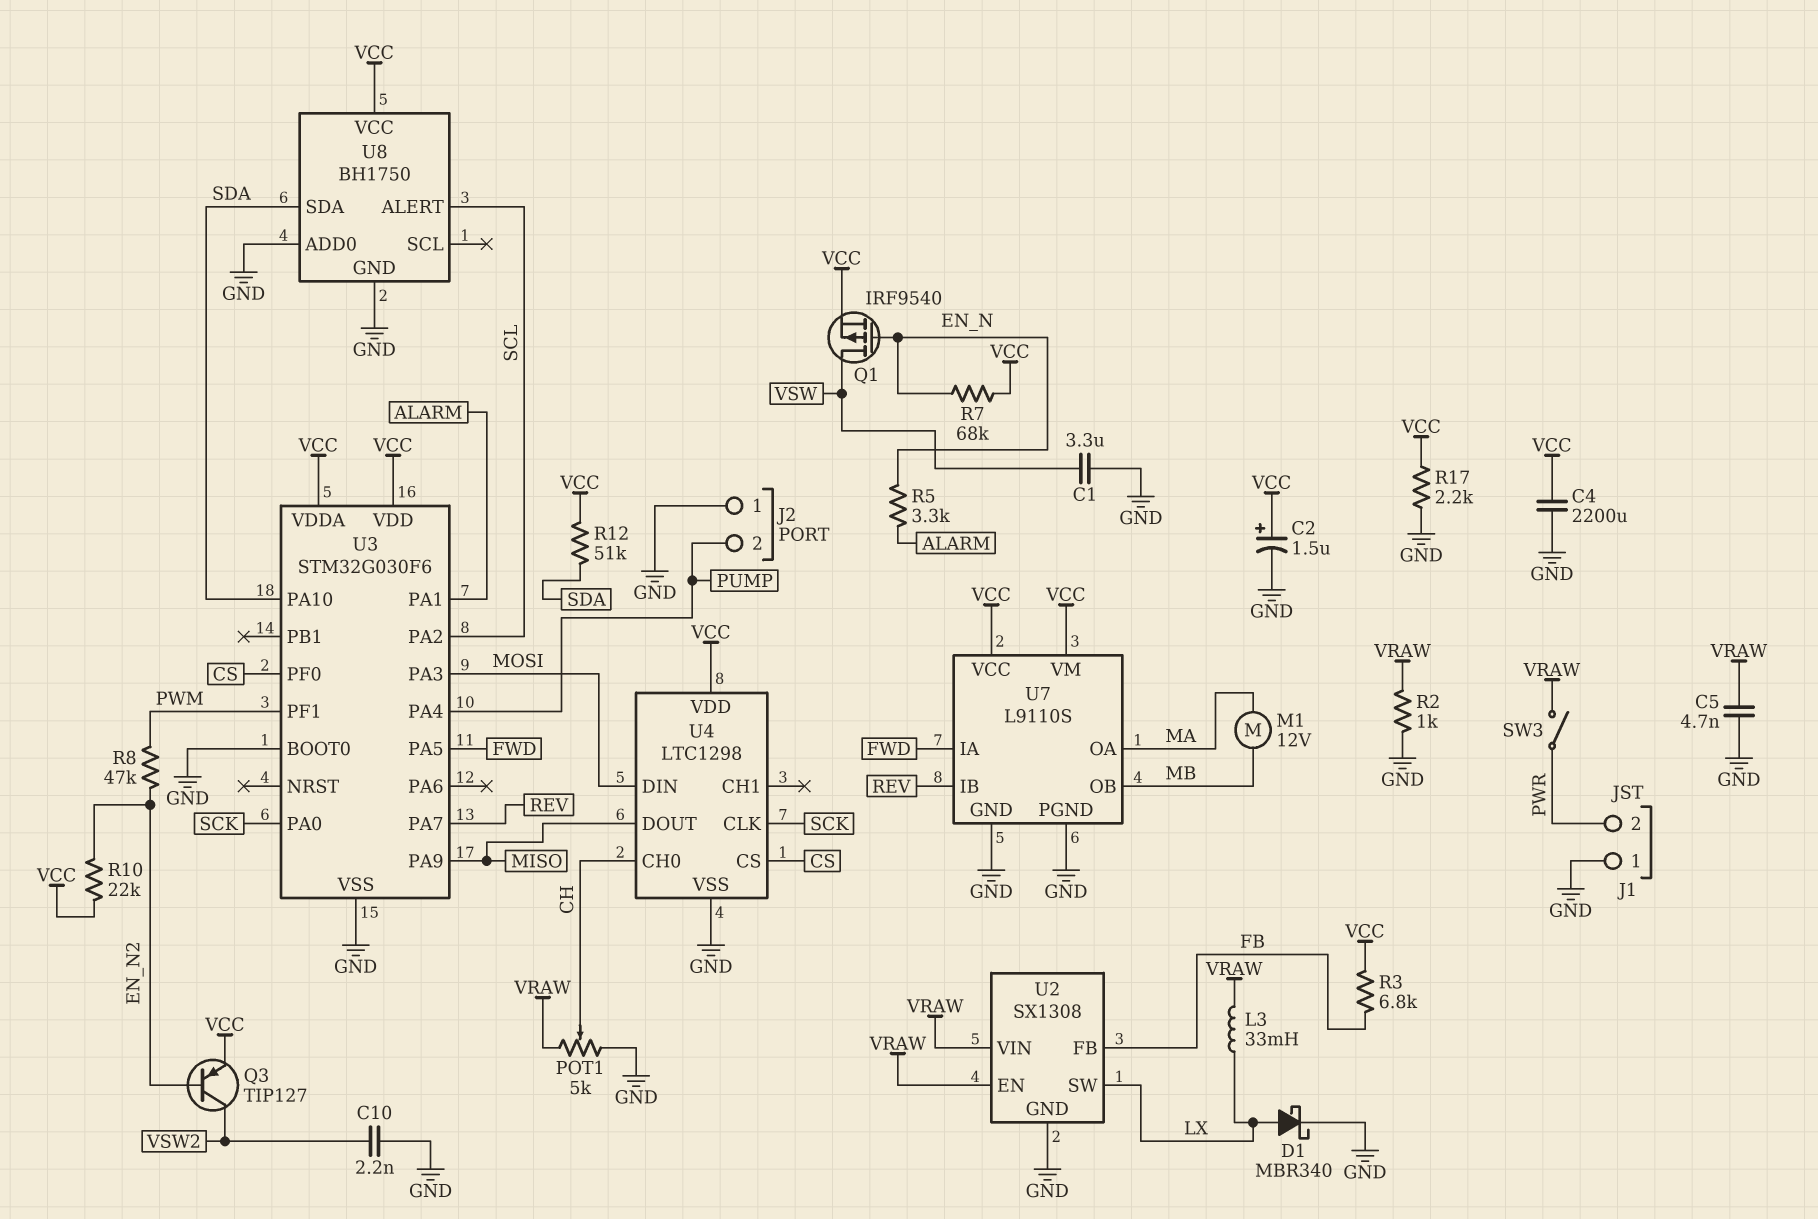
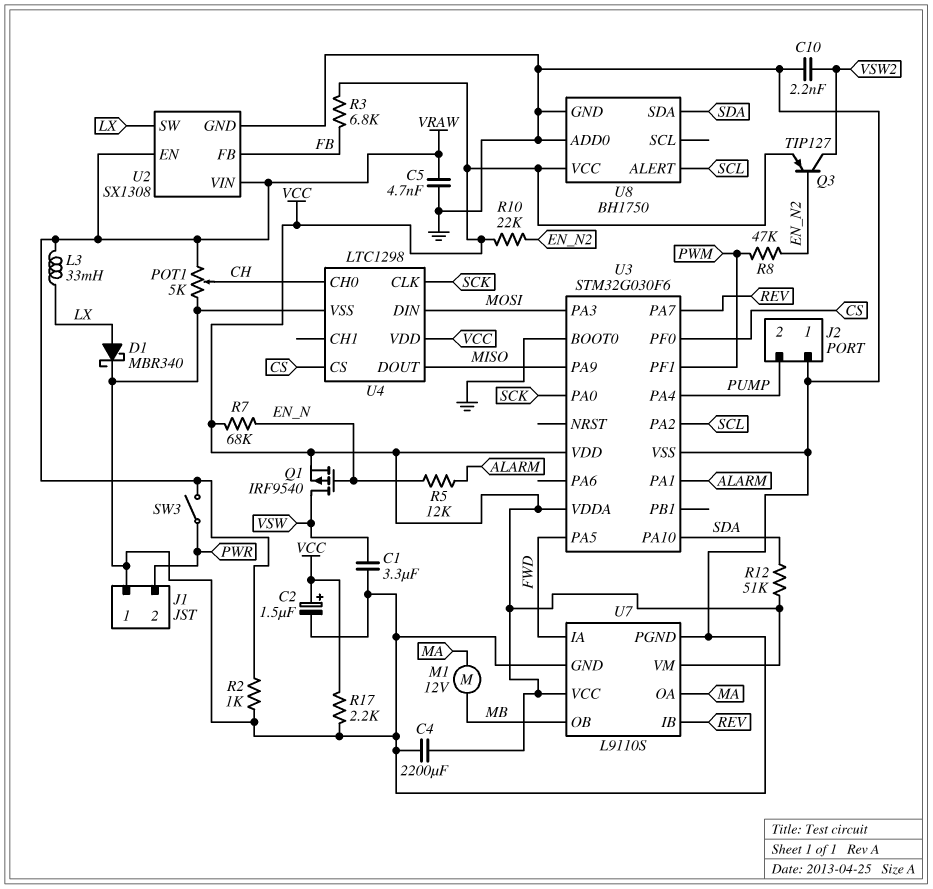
R5: 3.3k (ALARM, EN_N) -> 12k (ALARM, EN_N)

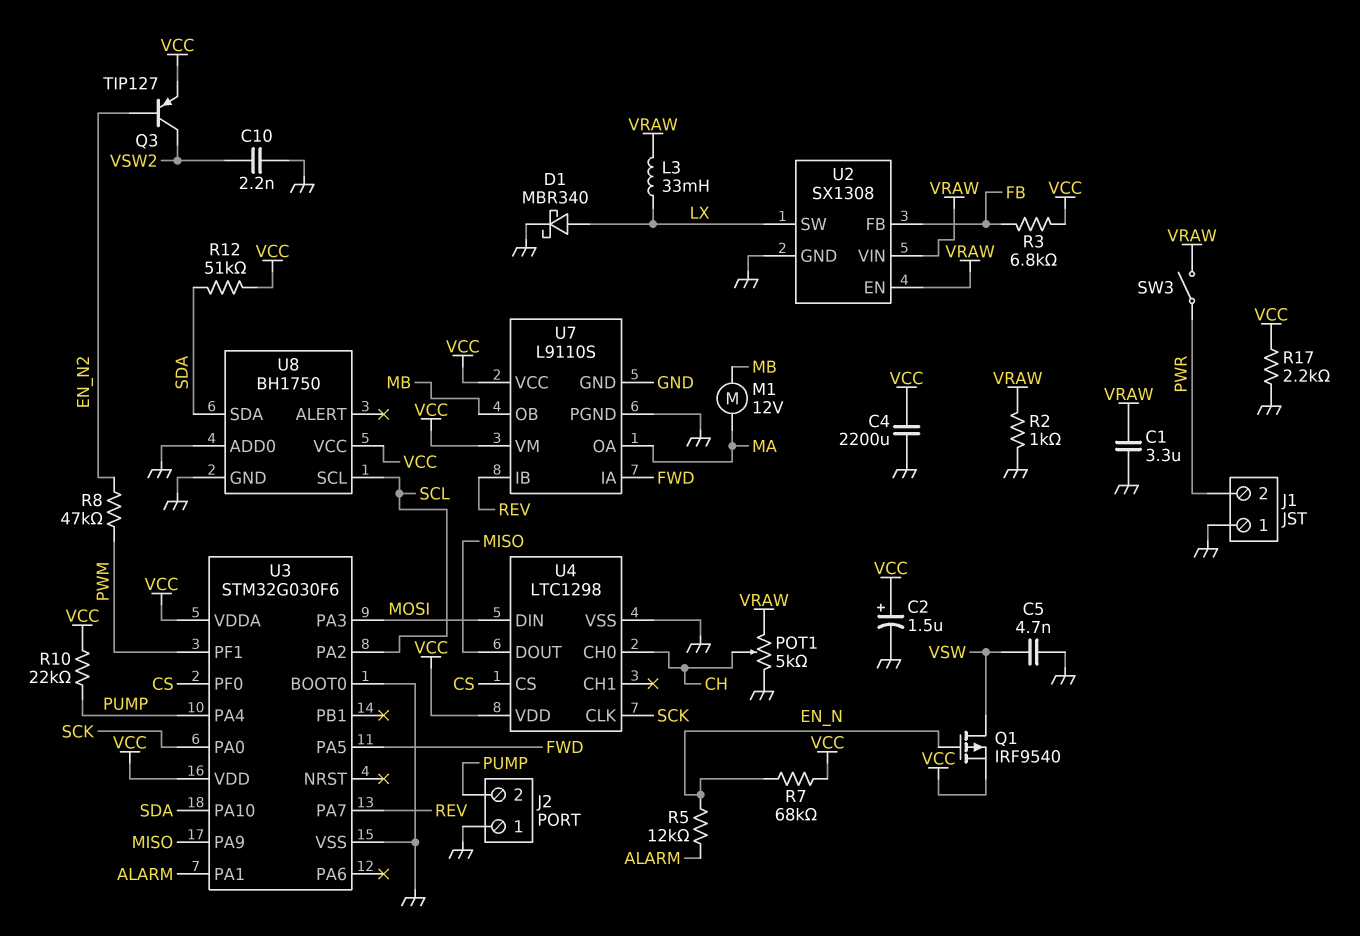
C1: 3.3uF (GND, VSW) -> 3.3uF (GND, VRAW)
C5: 4.7nF (GND, VRAW) -> 4.7nF (GND, VSW)
R10: 22k (EN_N2, VCC) -> 22k (PUMP, VCC)
U8 pin ALERT: SCL -> none
U8 pin SCL: none -> SCL

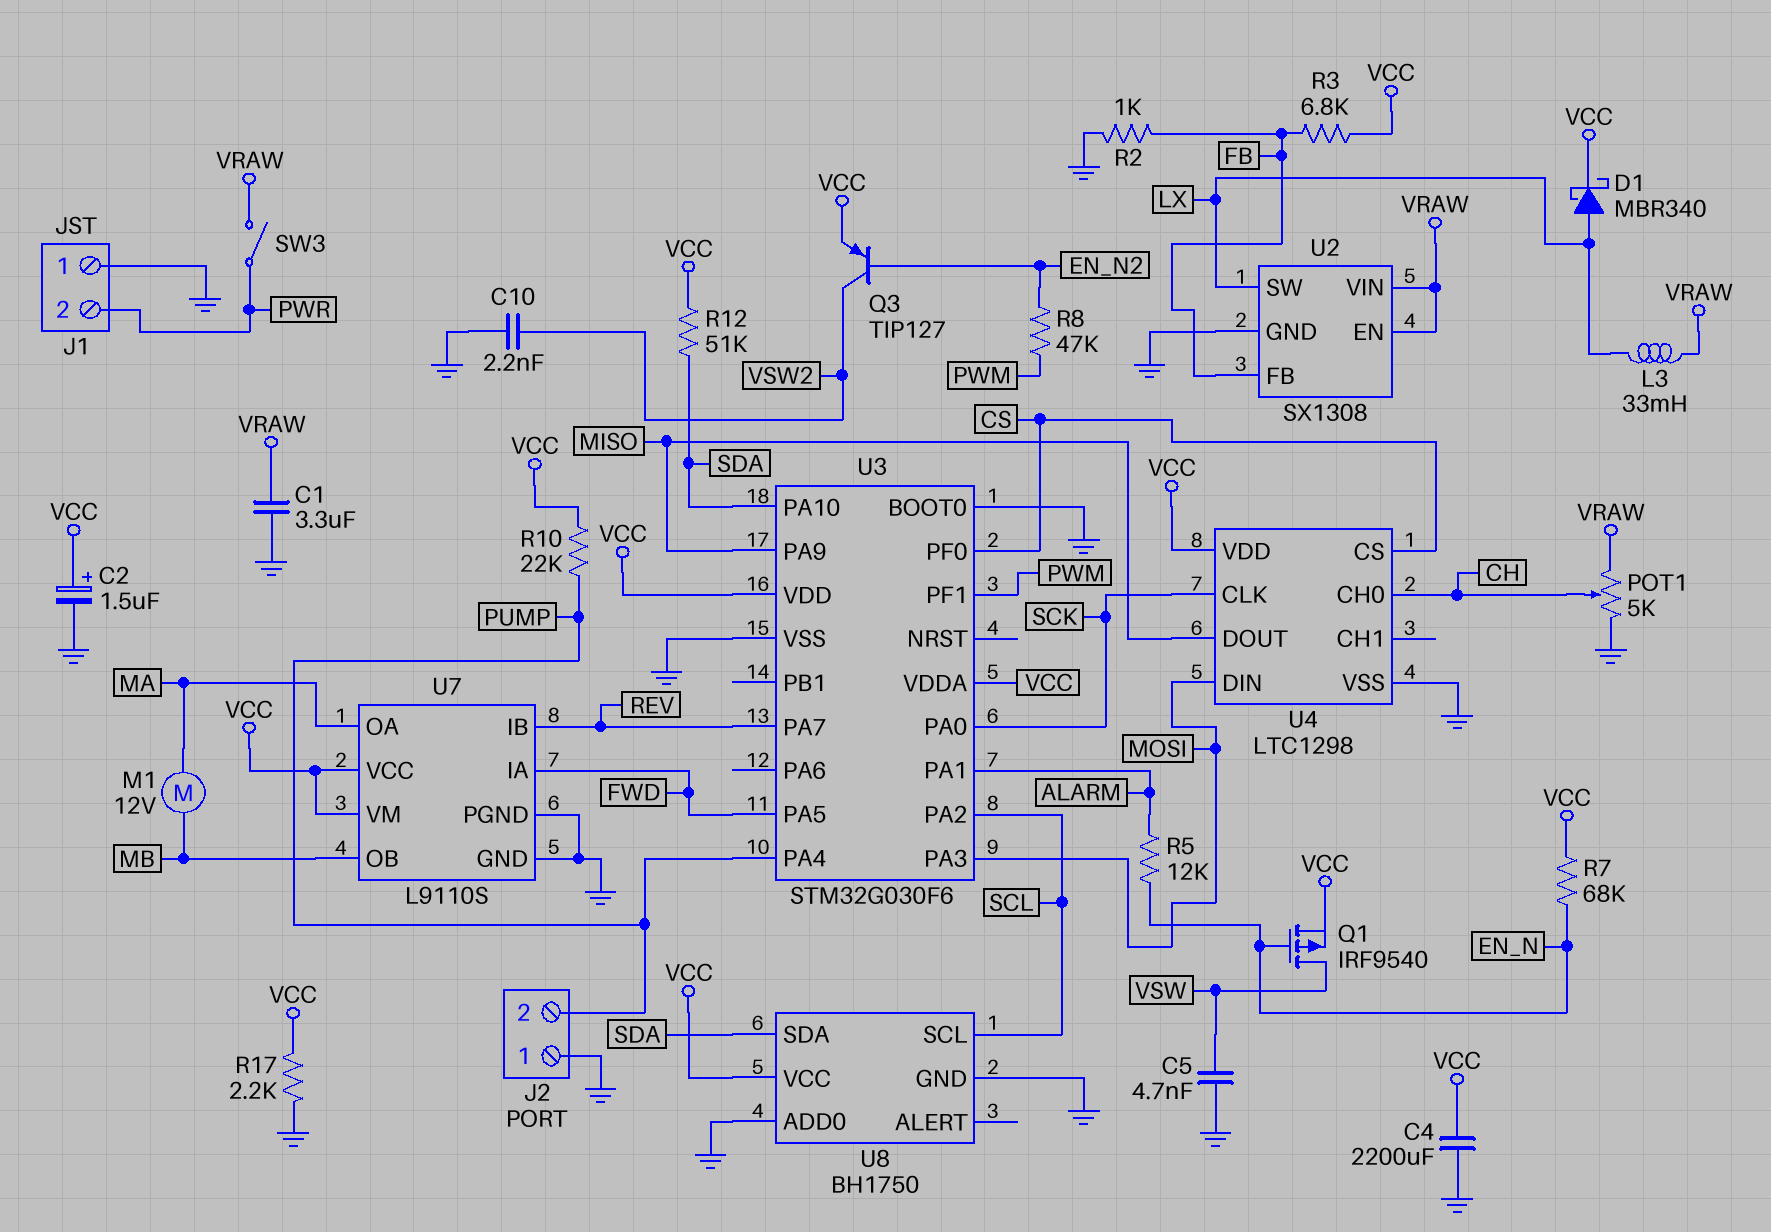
D1: schottky MBR340 (A LX, K GND) -> schottky MBR340 (A LX, K VCC)
R2: 1k (GND, VRAW) -> 1k (FB, GND)

